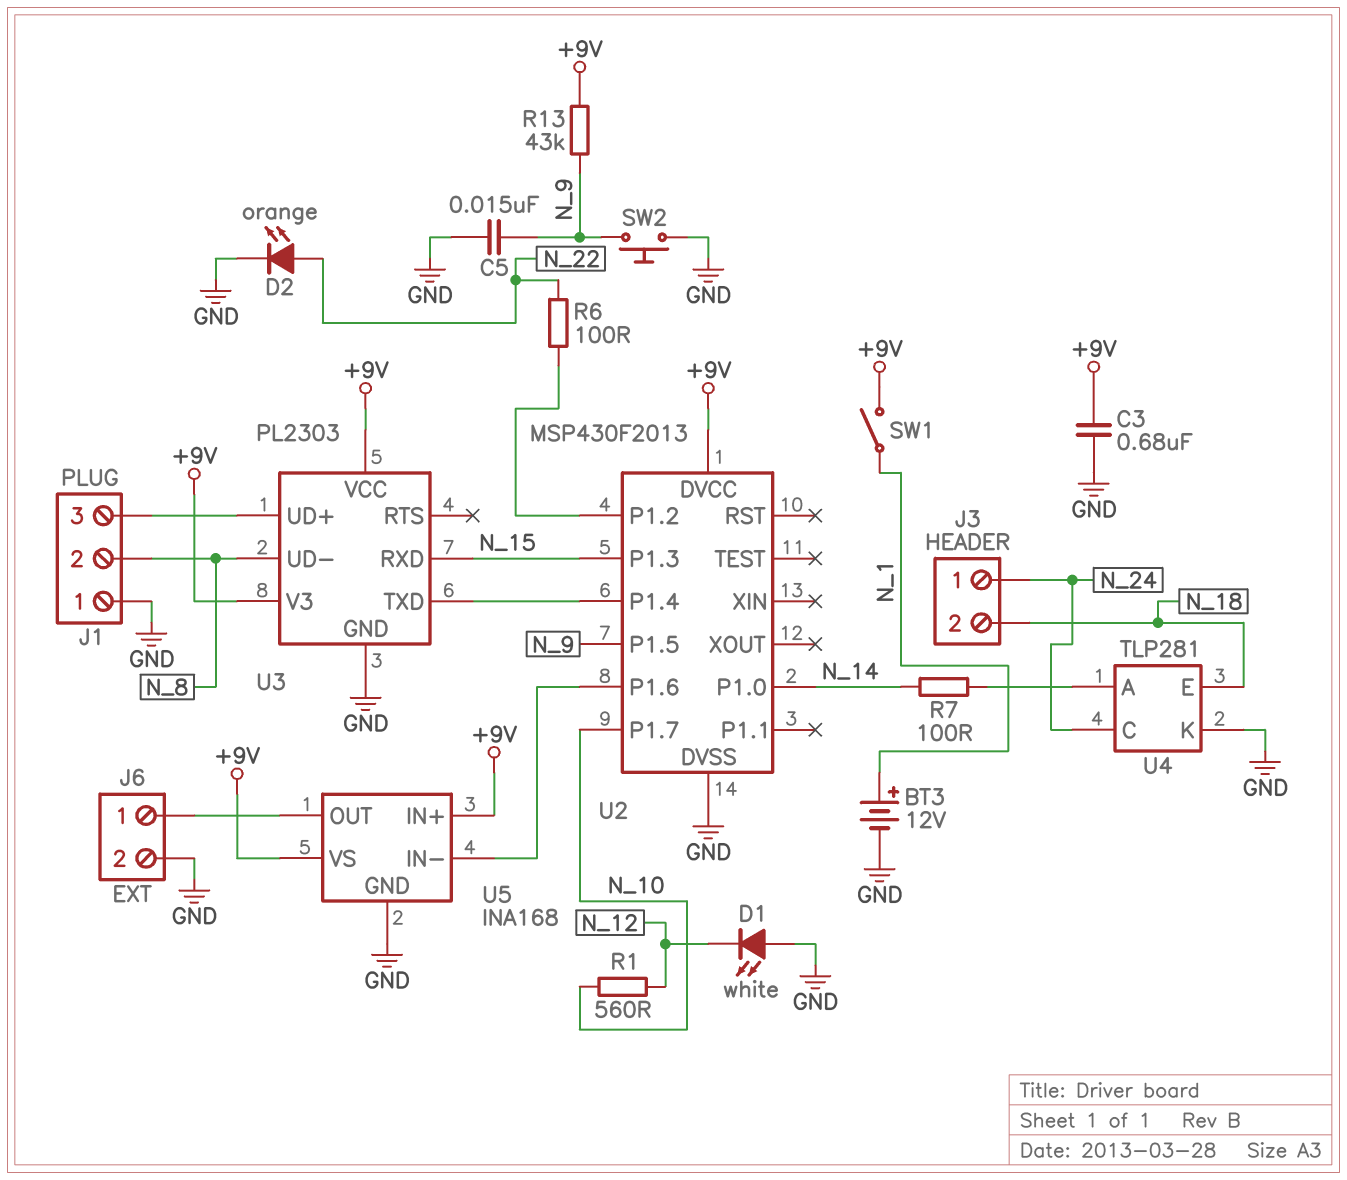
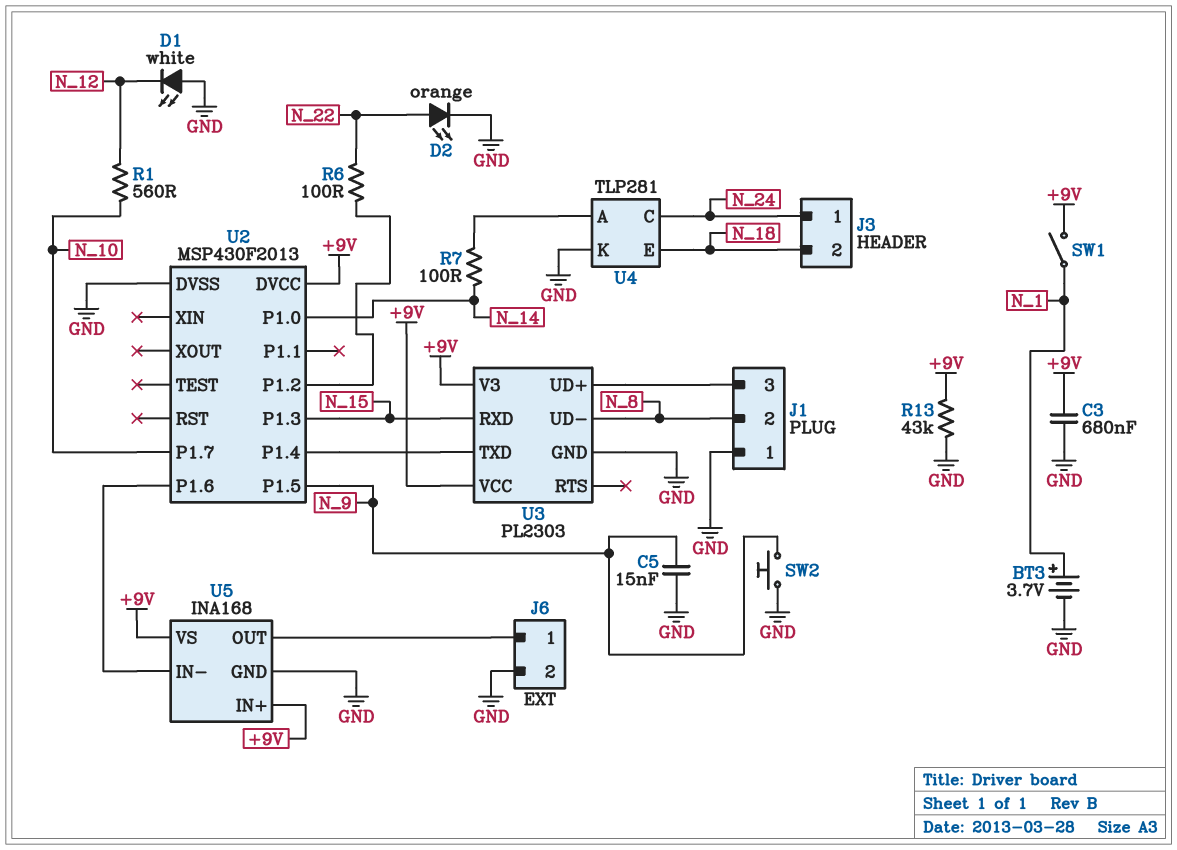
BT3: 12V (plus N_1, minus GND) -> 3.7V (plus N_1, minus GND)
R13: 43k (+9V, N_9) -> 43k (+9V, GND)

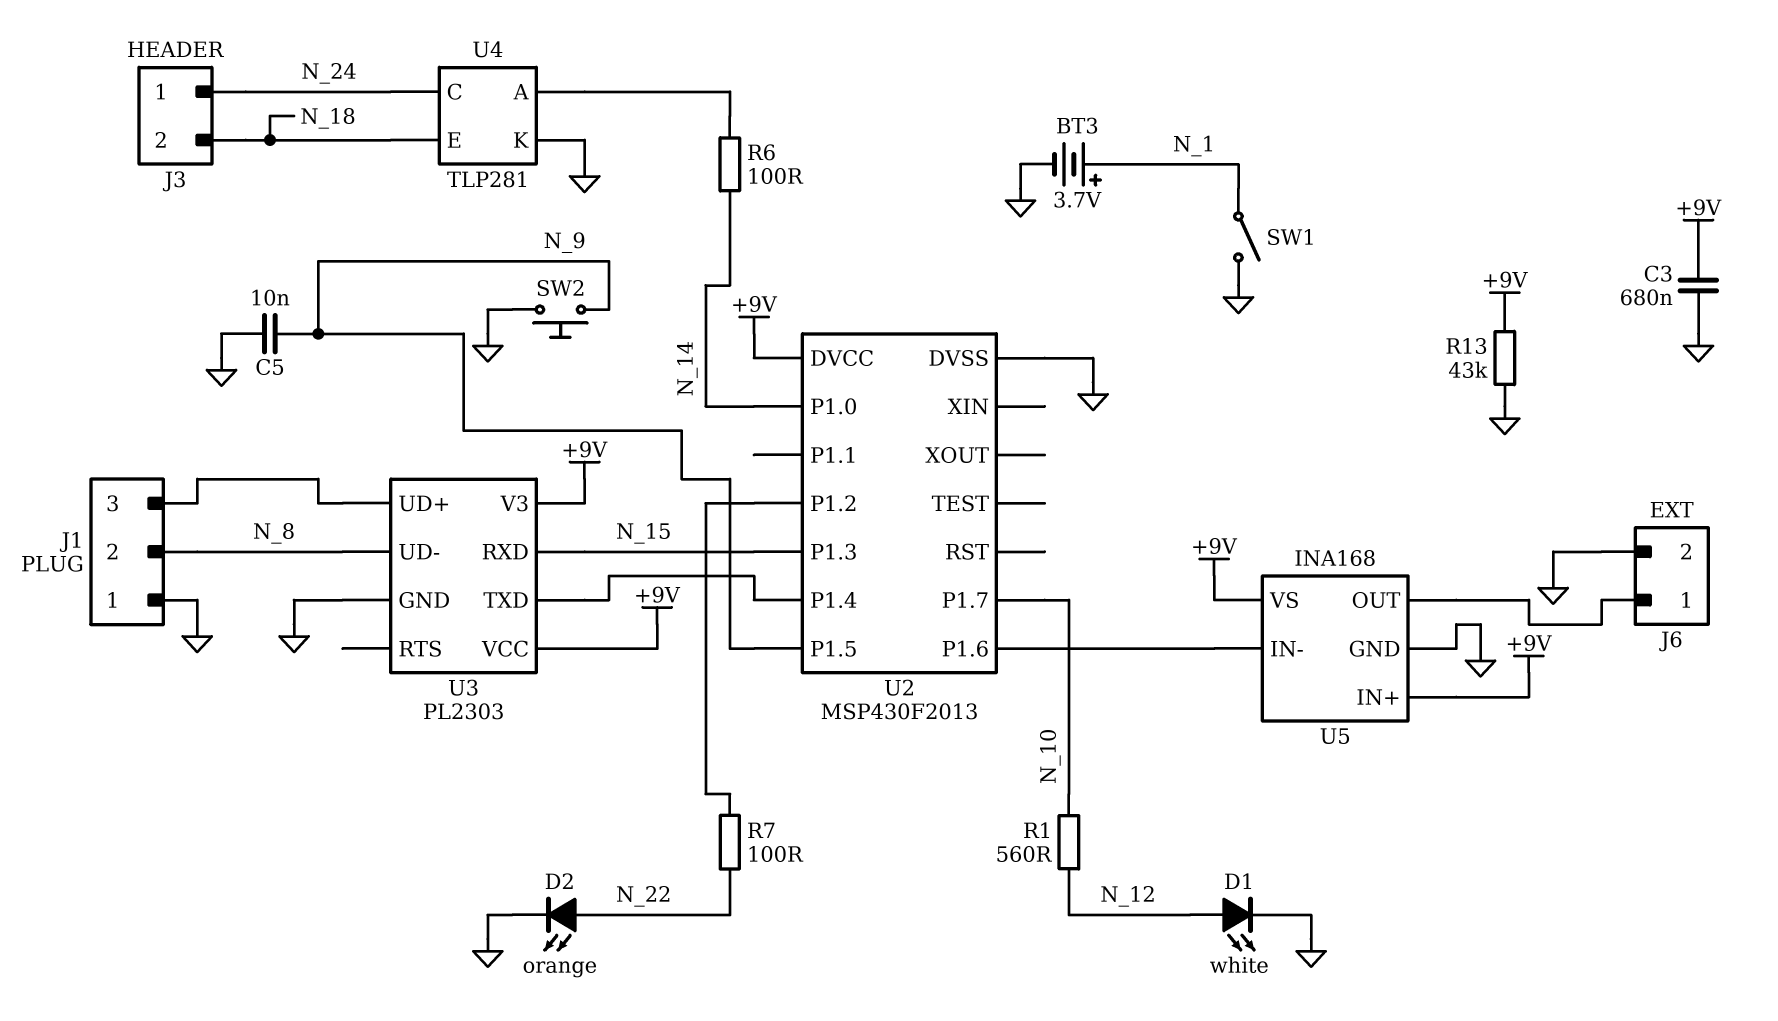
C5: 15nF (GND, N_9) -> 10nF (GND, N_9)
D1: LED white (A GND, K N_12) -> LED white (A N_12, K GND)
R6: 100 (N_22, U2/P1.2) -> 100 (N_14, U4/A)
R7: 100 (N_14, U4/A) -> 100 (N_22, U2/P1.2)
SW1: switch (+9V, N_1) -> switch (GND, N_1)

